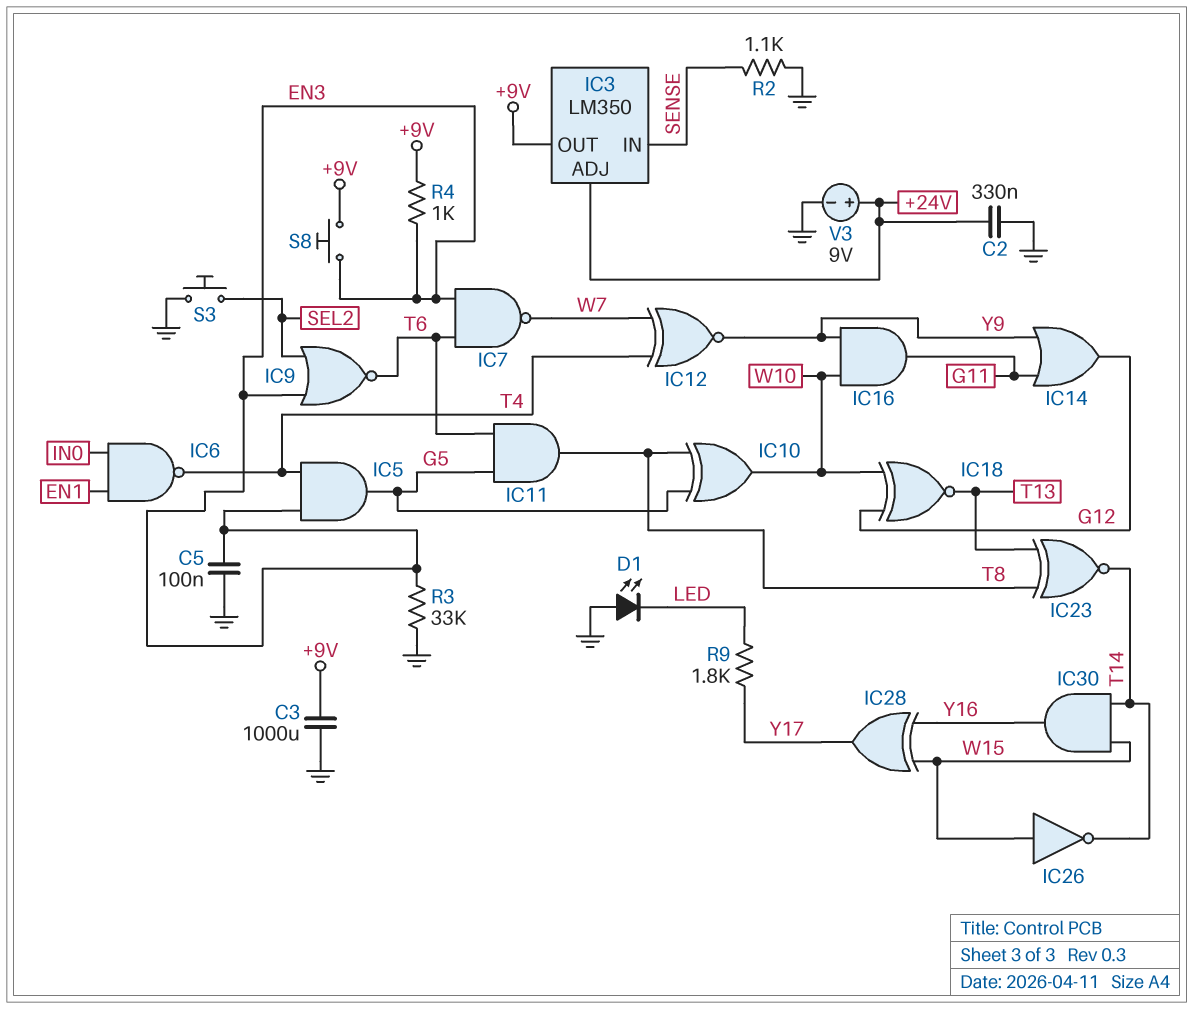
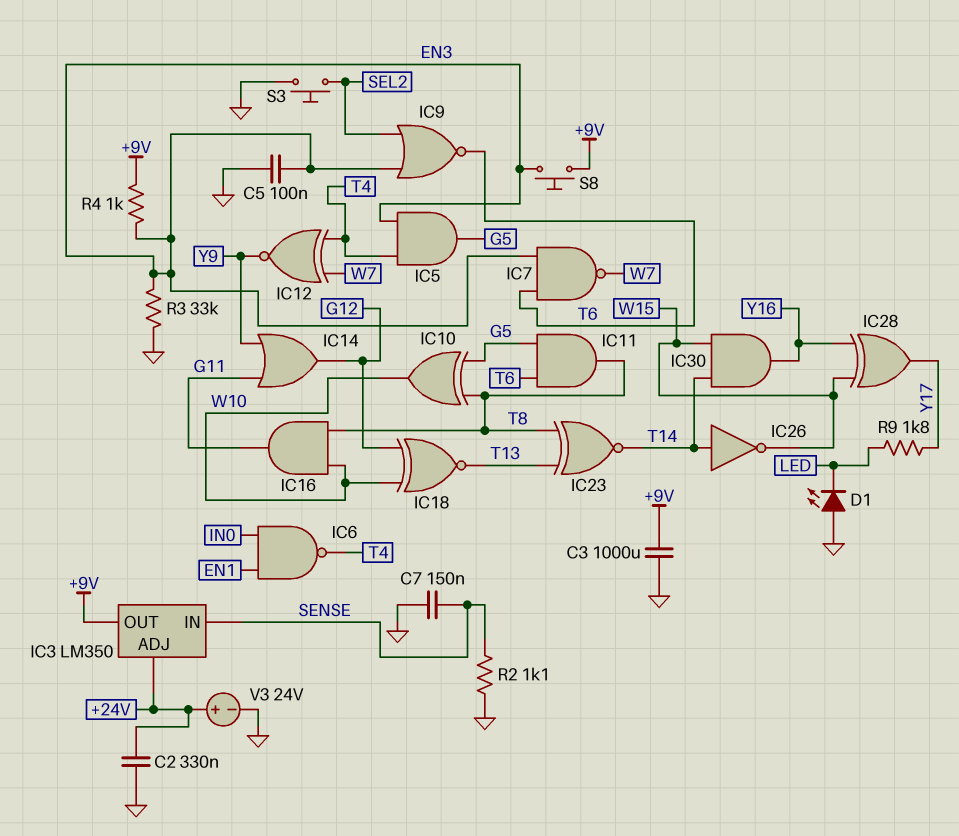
C7: none -> 150nF (GND, SENSE)
IC16: AND (in W10, in Y9, out G11) -> AND (in T8, in W10, out G11)
IC26: NOT (in W15, out T14) -> NOT (in T14, out W15)
V3: 9V (plus +24V, minus GND) -> 24V (plus +24V, minus GND)

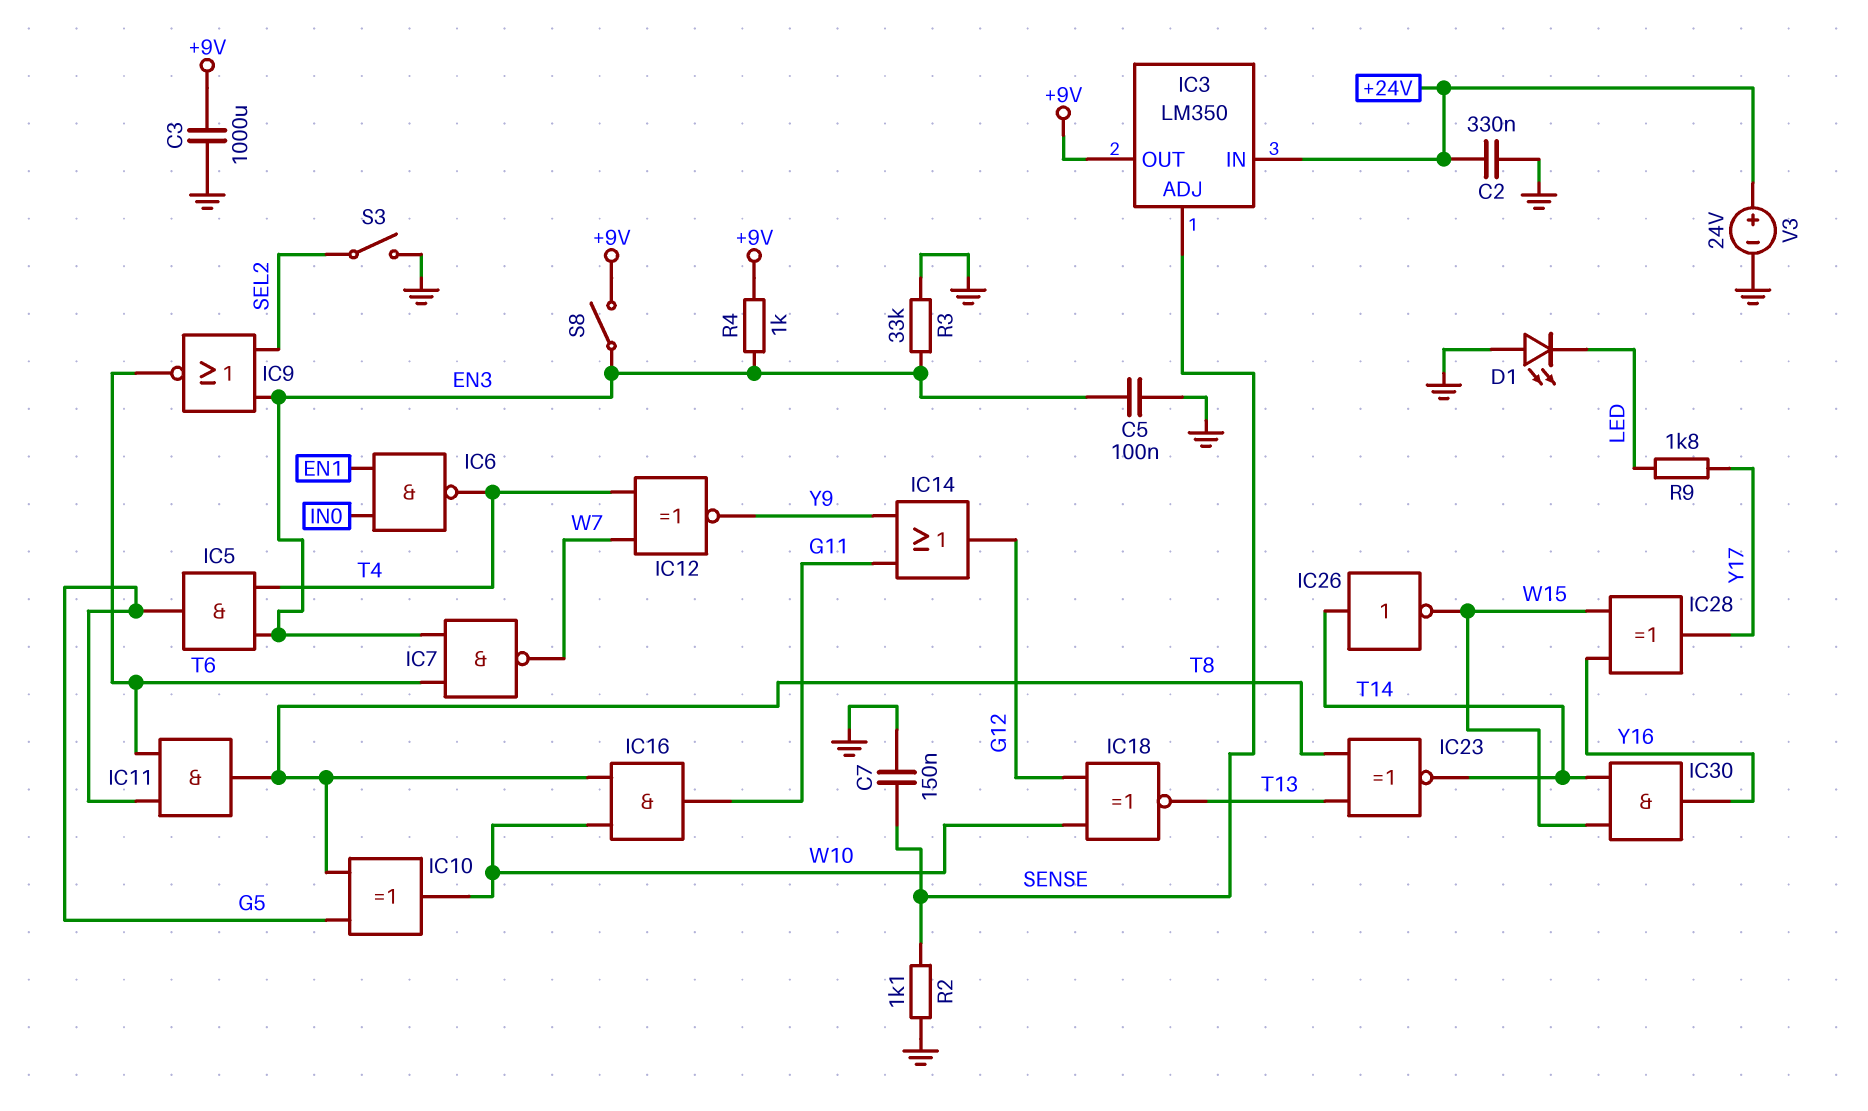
IC3 pin ADJ: +24V -> SENSE
IC3 pin IN: SENSE -> +24V
S3: button (GND, SEL2) -> switch (GND, SEL2)
S8: button (+9V, EN3) -> switch (+9V, EN3)

